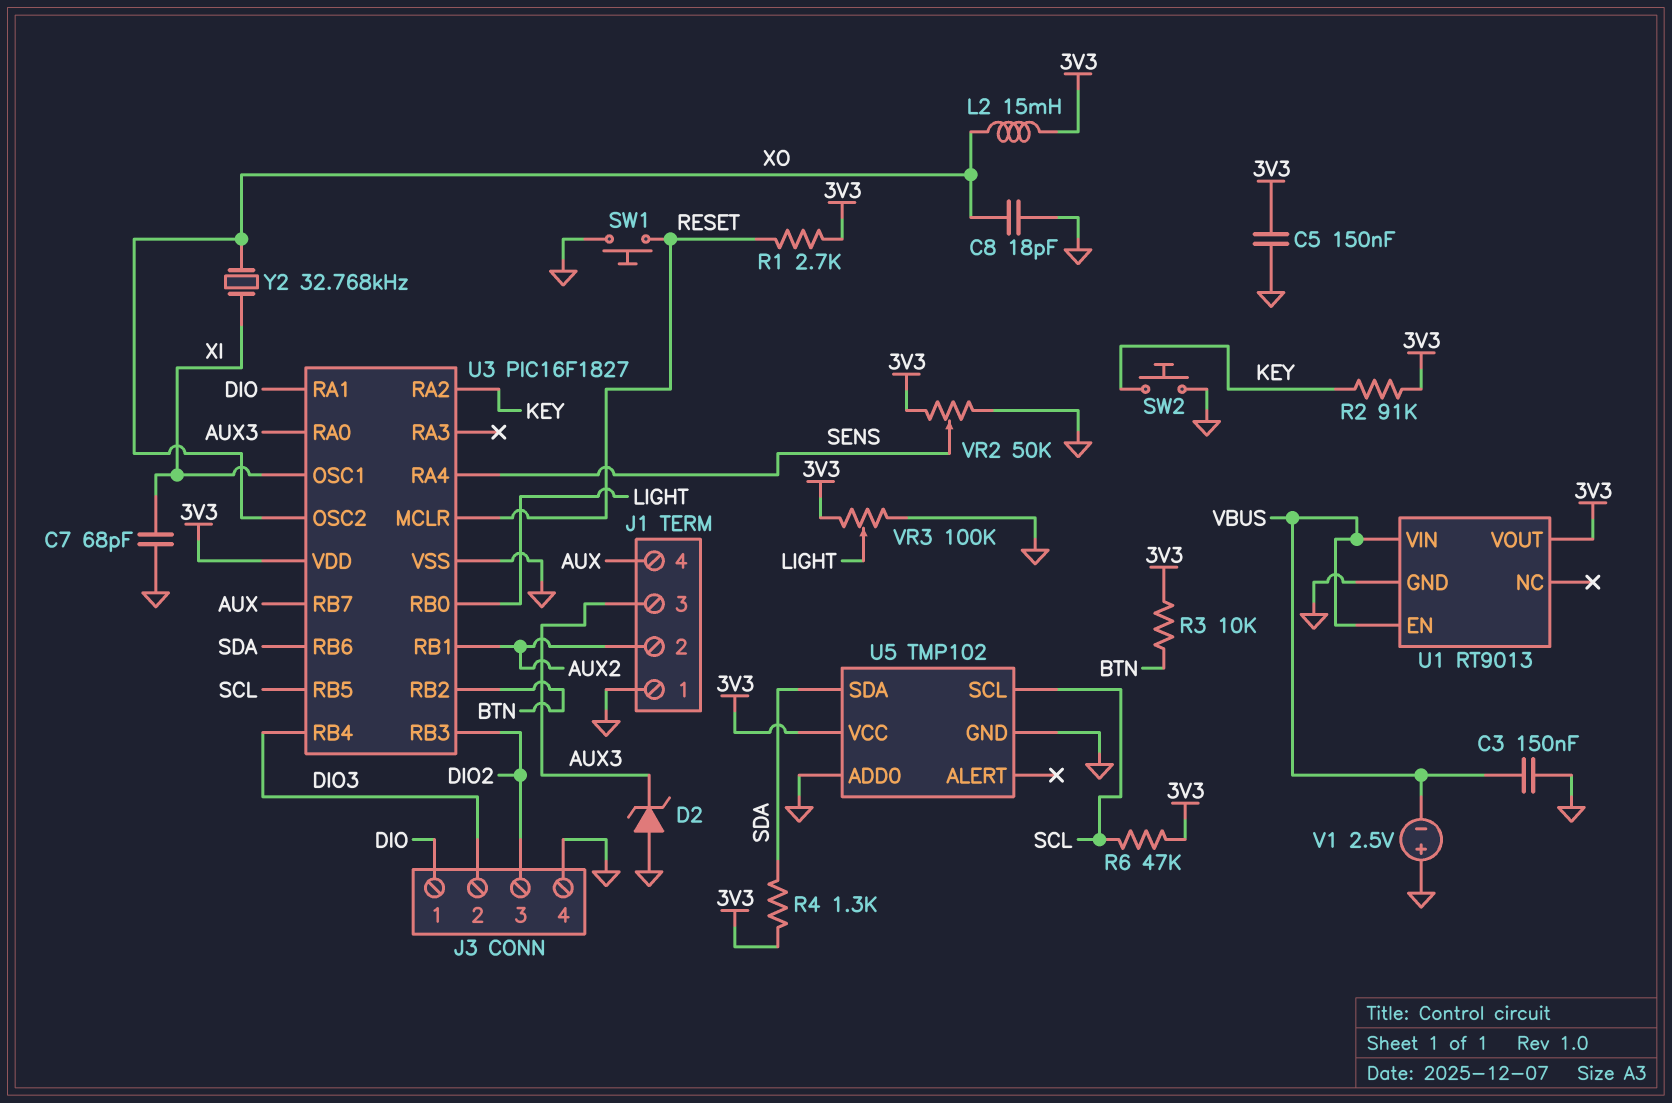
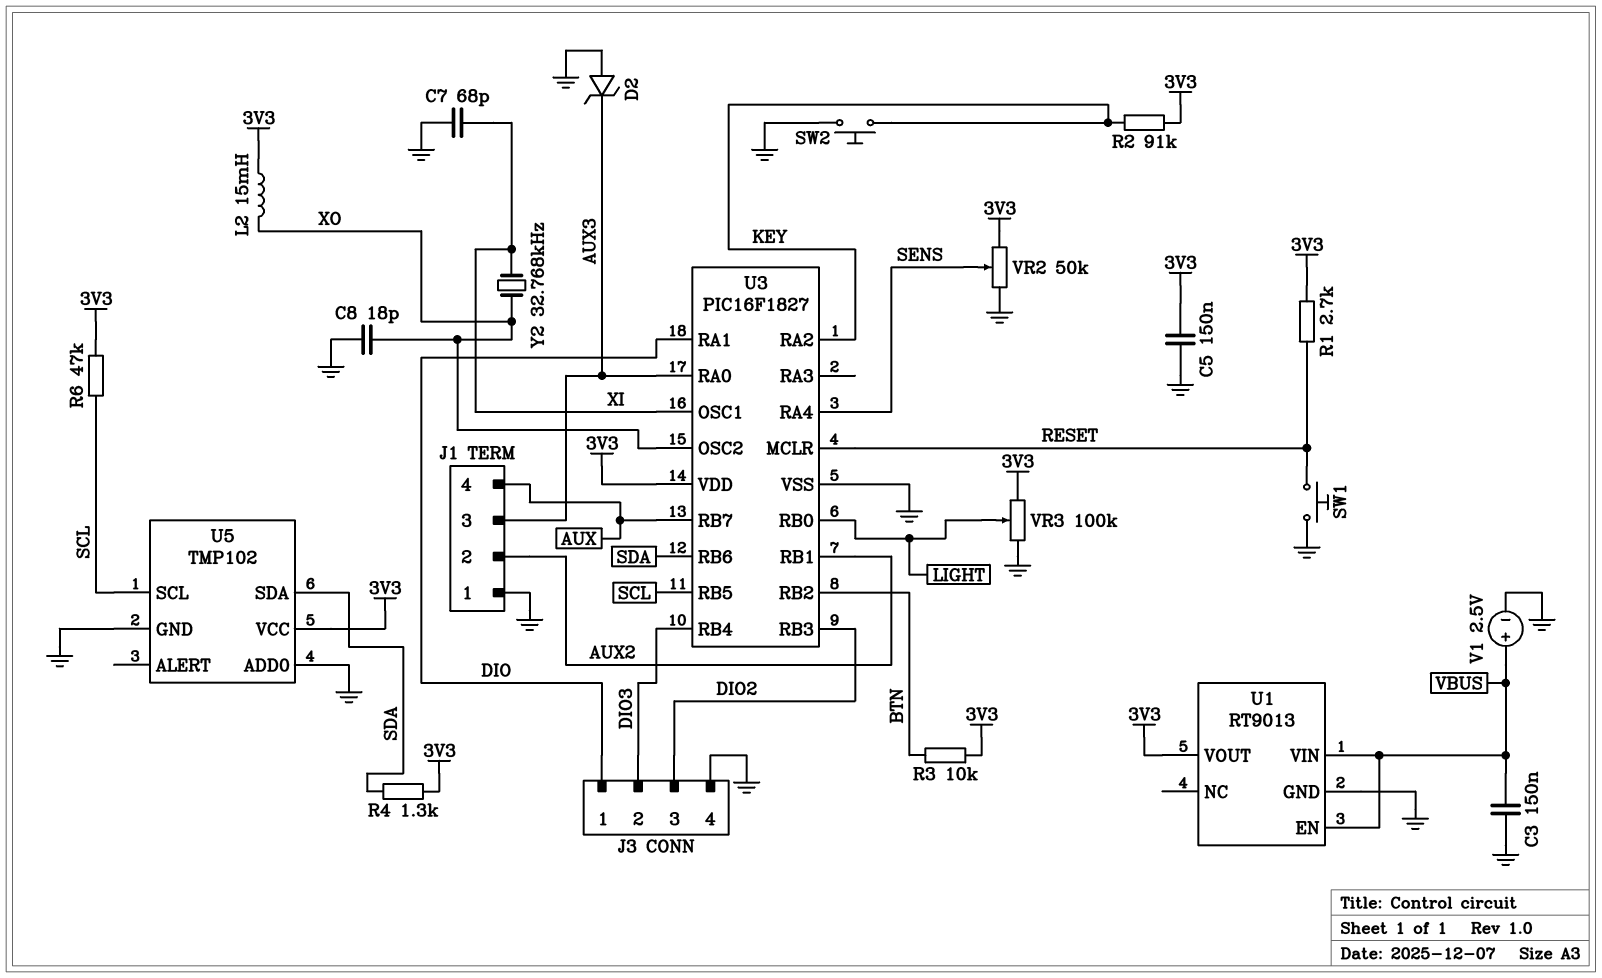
V1: 2.5V (plus GND, minus VBUS) -> 2.5V (plus VBUS, minus GND)

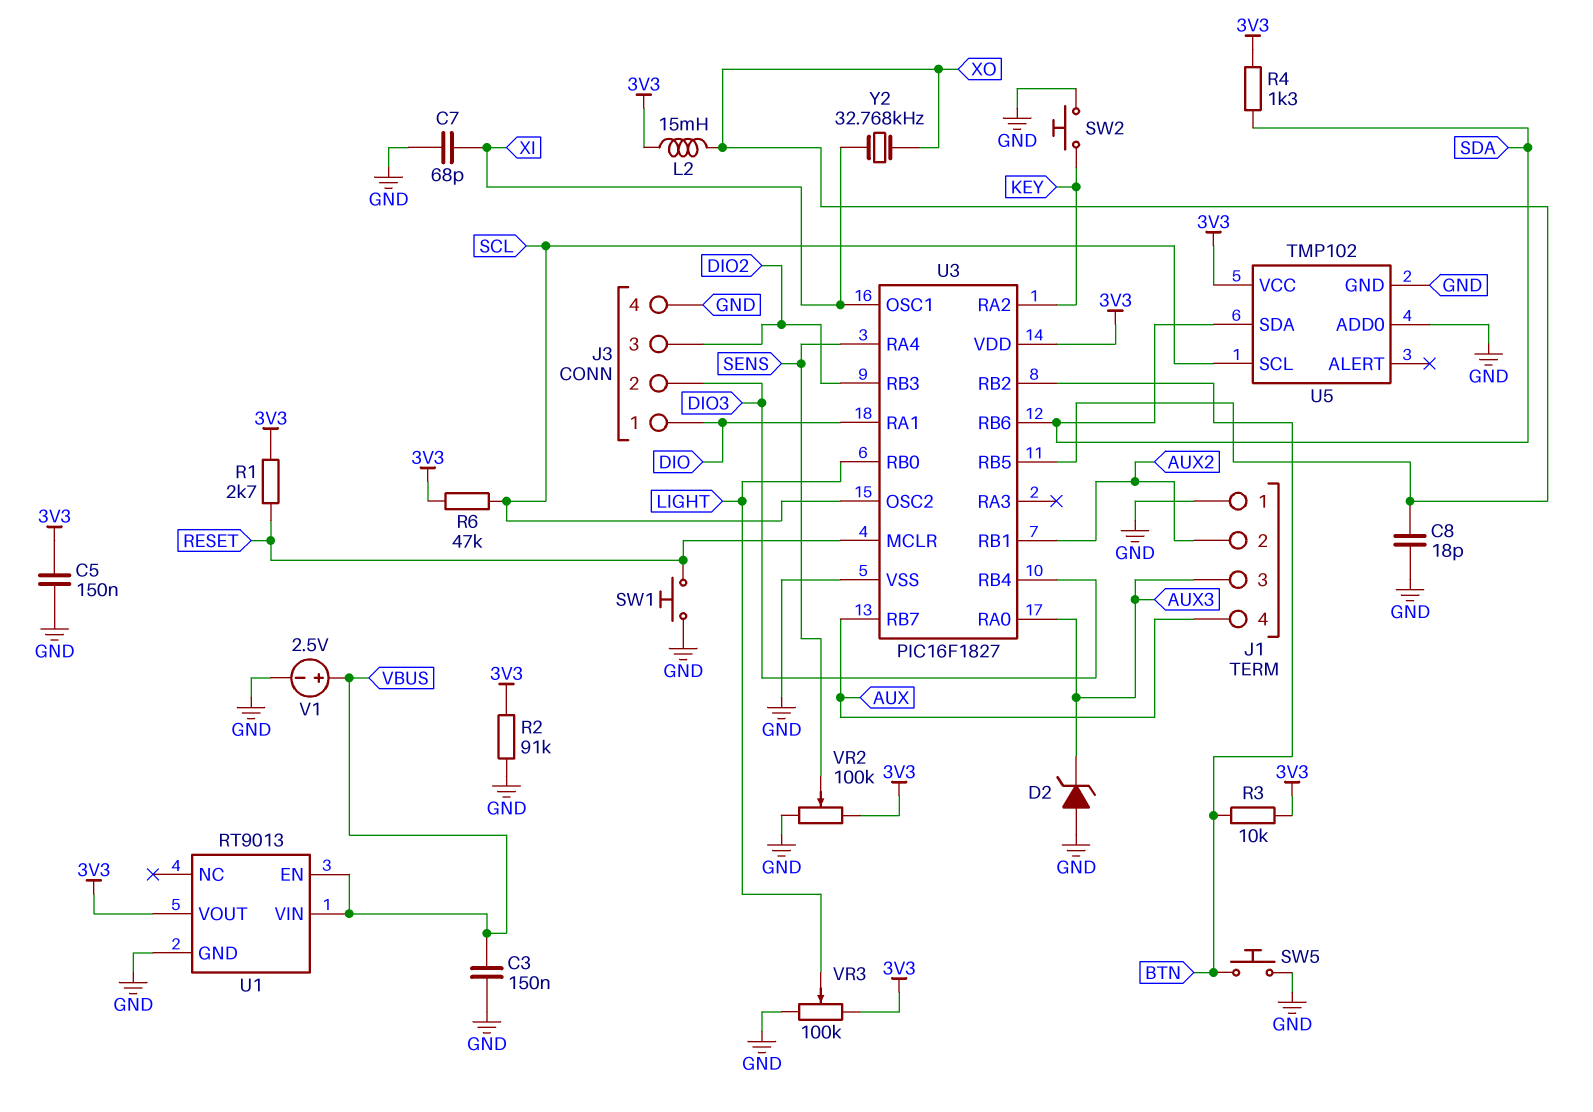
R2: 91k (3V3, KEY) -> 91k (3V3, GND)
SW5: none -> button (BTN, GND)
U3 pin OSC2: XO -> SCL
U3 pin RB5: SCL -> XO
VR2: 50k (3V3, GND, wiper SENS) -> 100k (3V3, GND, wiper SENS)

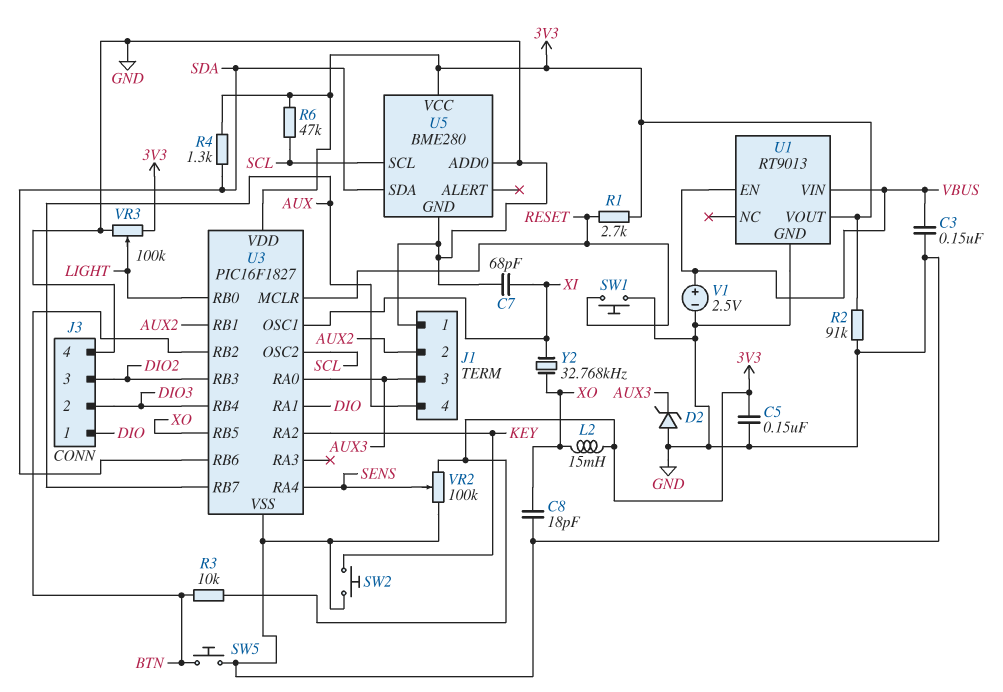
U5: TMP102 -> BME280

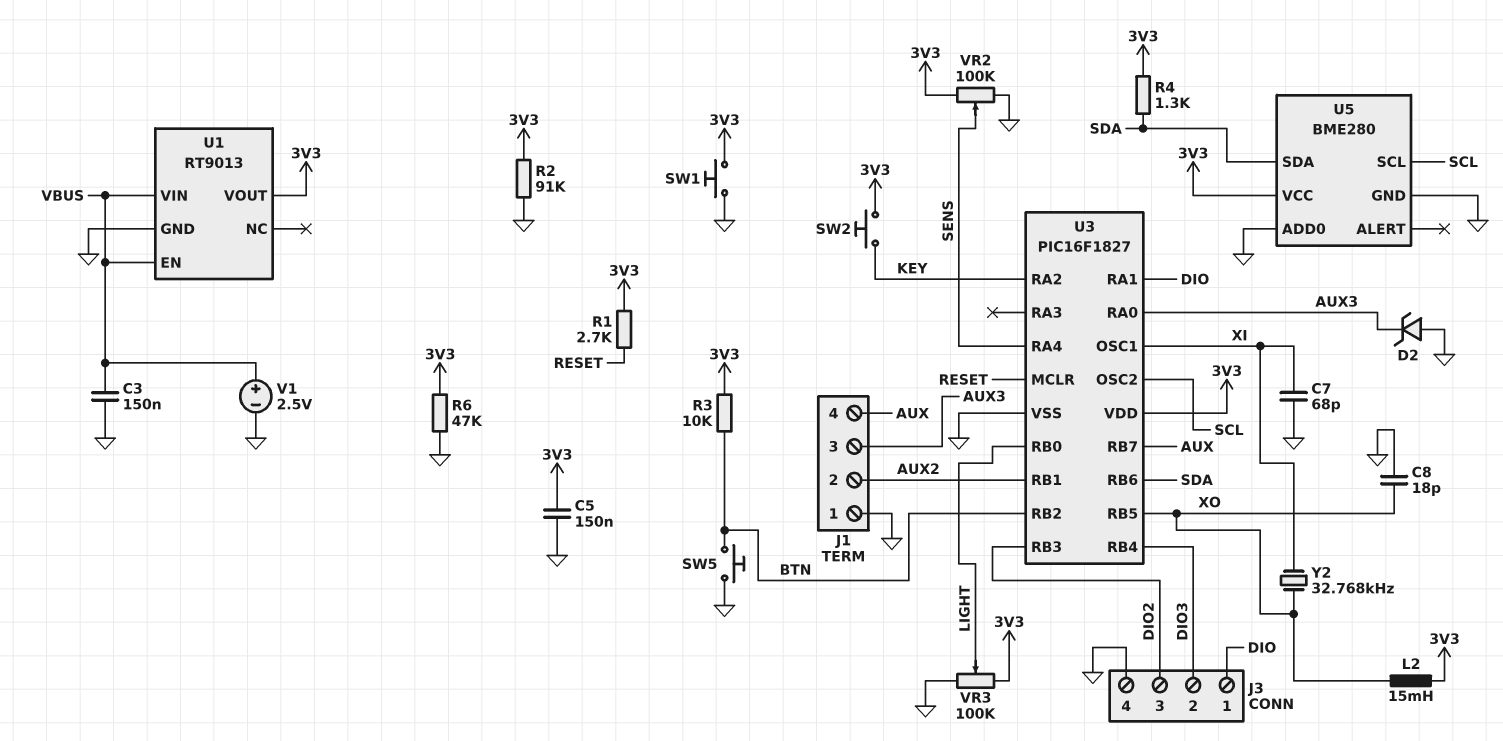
R6: 47k (3V3, SCL) -> 47k (3V3, GND)
SW1: button (GND, RESET) -> button (3V3, GND)
SW2: button (GND, KEY) -> button (3V3, KEY)

